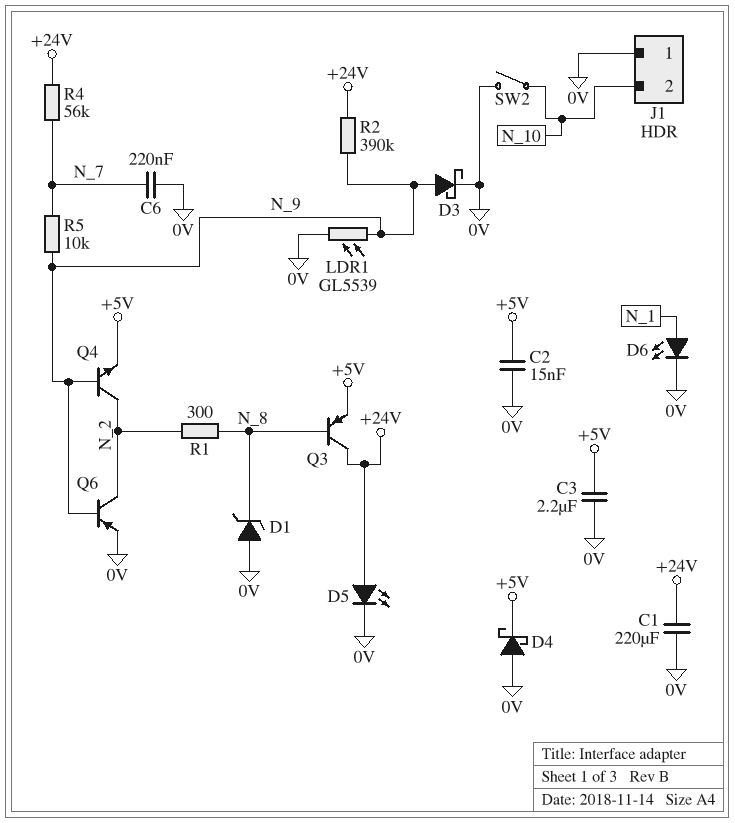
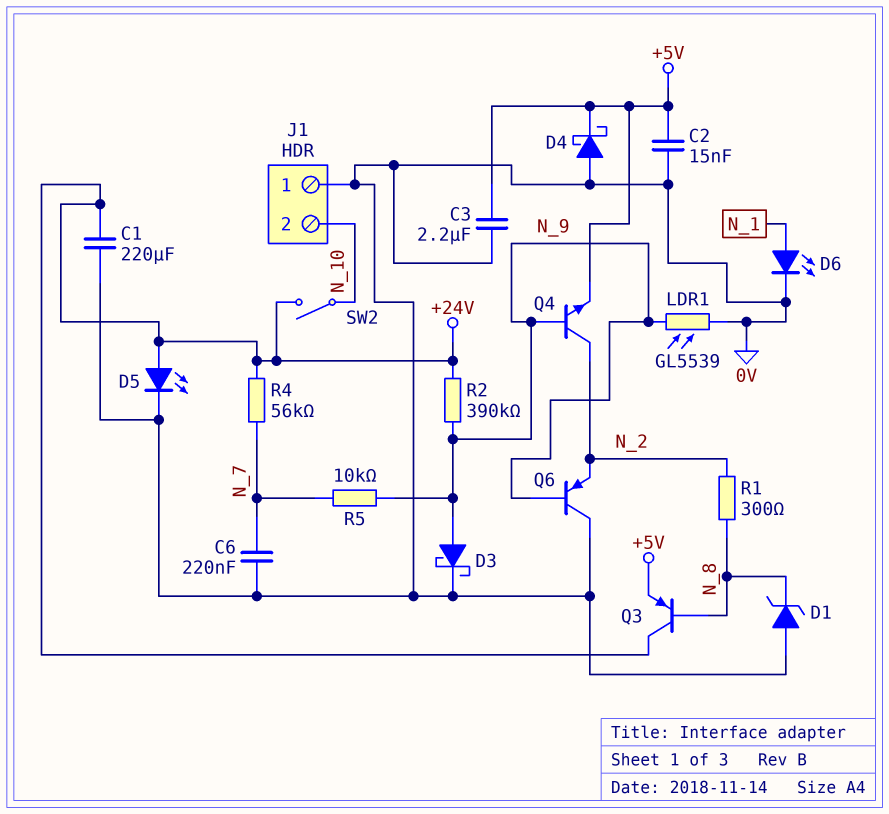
Q6: PNP (B N_9, C N_2, E 0V) -> PNP (B N_9, C 0V, E N_2)
SW2: switch (0V, N_10) -> switch (+24V, N_10)

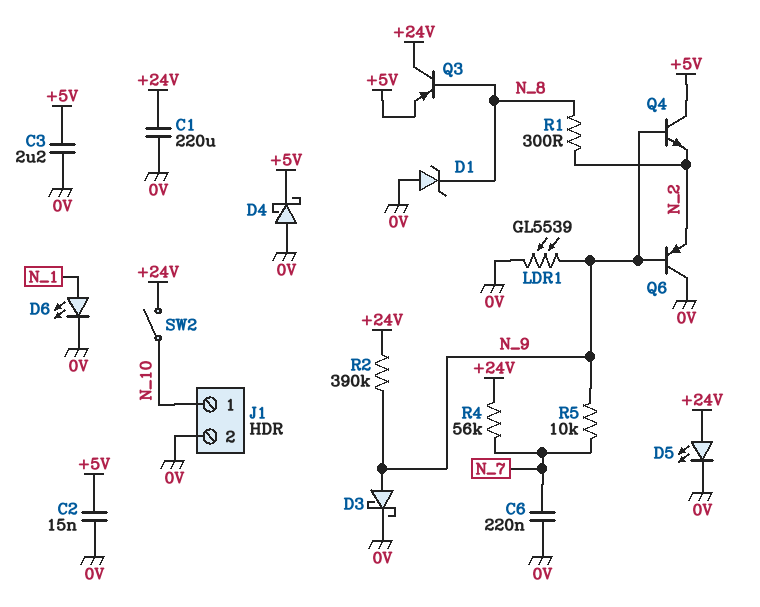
J1 pin 1: 0V -> N_10
J1 pin 2: N_10 -> 0V
Q4: NPN (B N_9, C N_2, E +5V) -> NPN (B N_9, C +5V, E N_2)

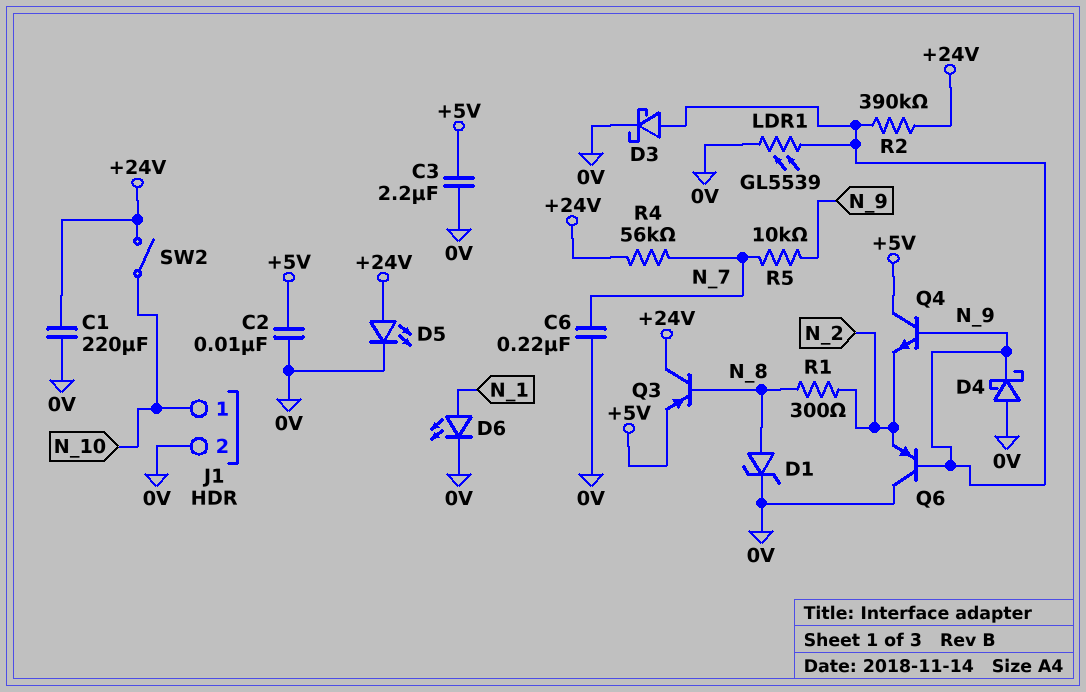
C2: 15nF (+5V, 0V) -> 10nF (+5V, 0V)
D1: zener (A 0V, K N_8) -> zener (A N_8, K 0V)
D4: schottky (A 0V, K +5V) -> schottky (A 0V, K N_9)

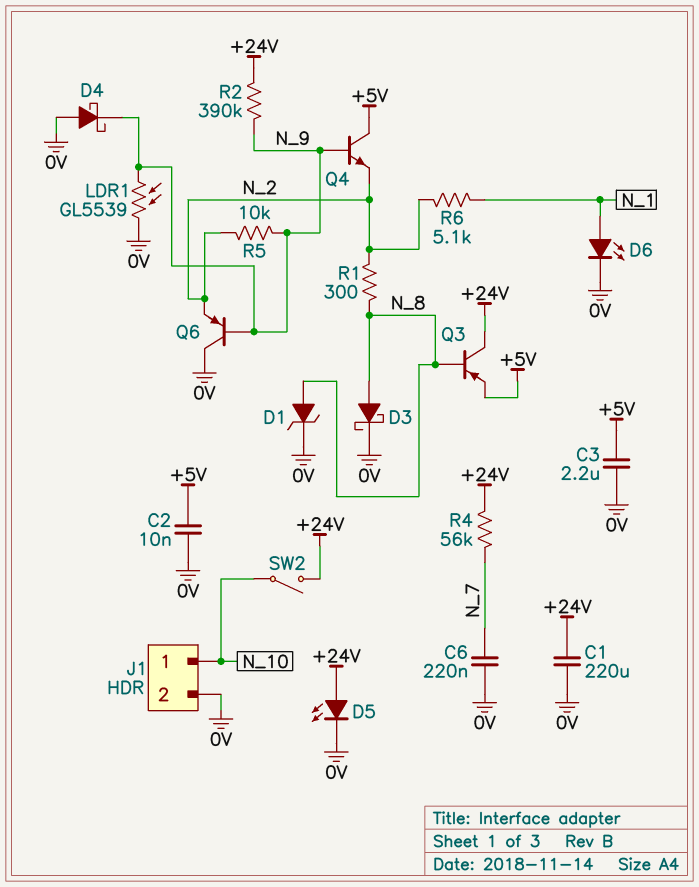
D3: schottky (A N_9, K 0V) -> schottky (A N_8, K 0V)
R5: 10k (N_7, N_9) -> 10k (N_2, N_9)
R6: none -> 5.1k (N_1, N_2)

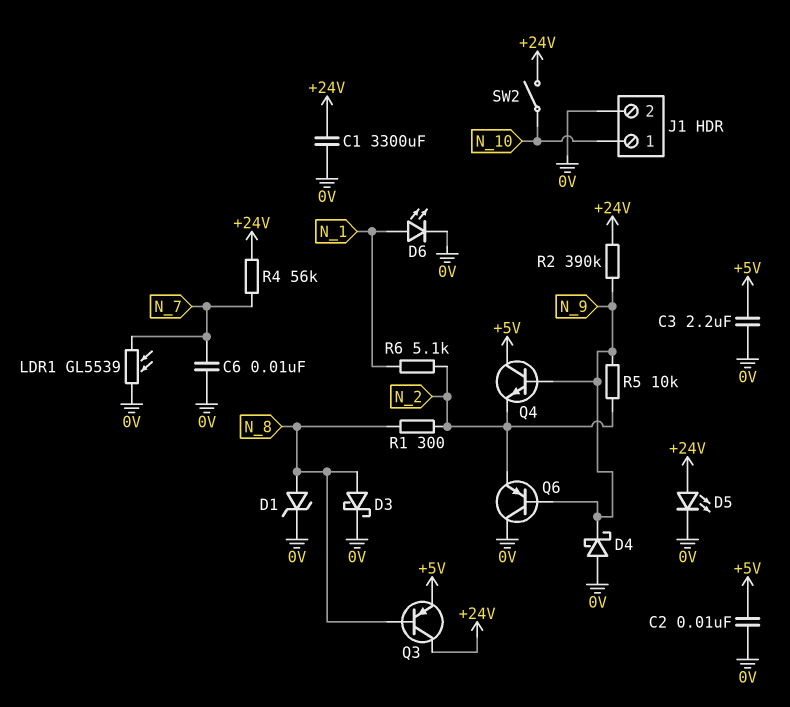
C1: 220uF (+24V, 0V) -> 3300uF (+24V, 0V)
C6: 220nF (0V, N_7) -> 10nF (0V, N_7)
LDR1: GL5539 (0V, N_9) -> GL5539 (0V, N_7)

